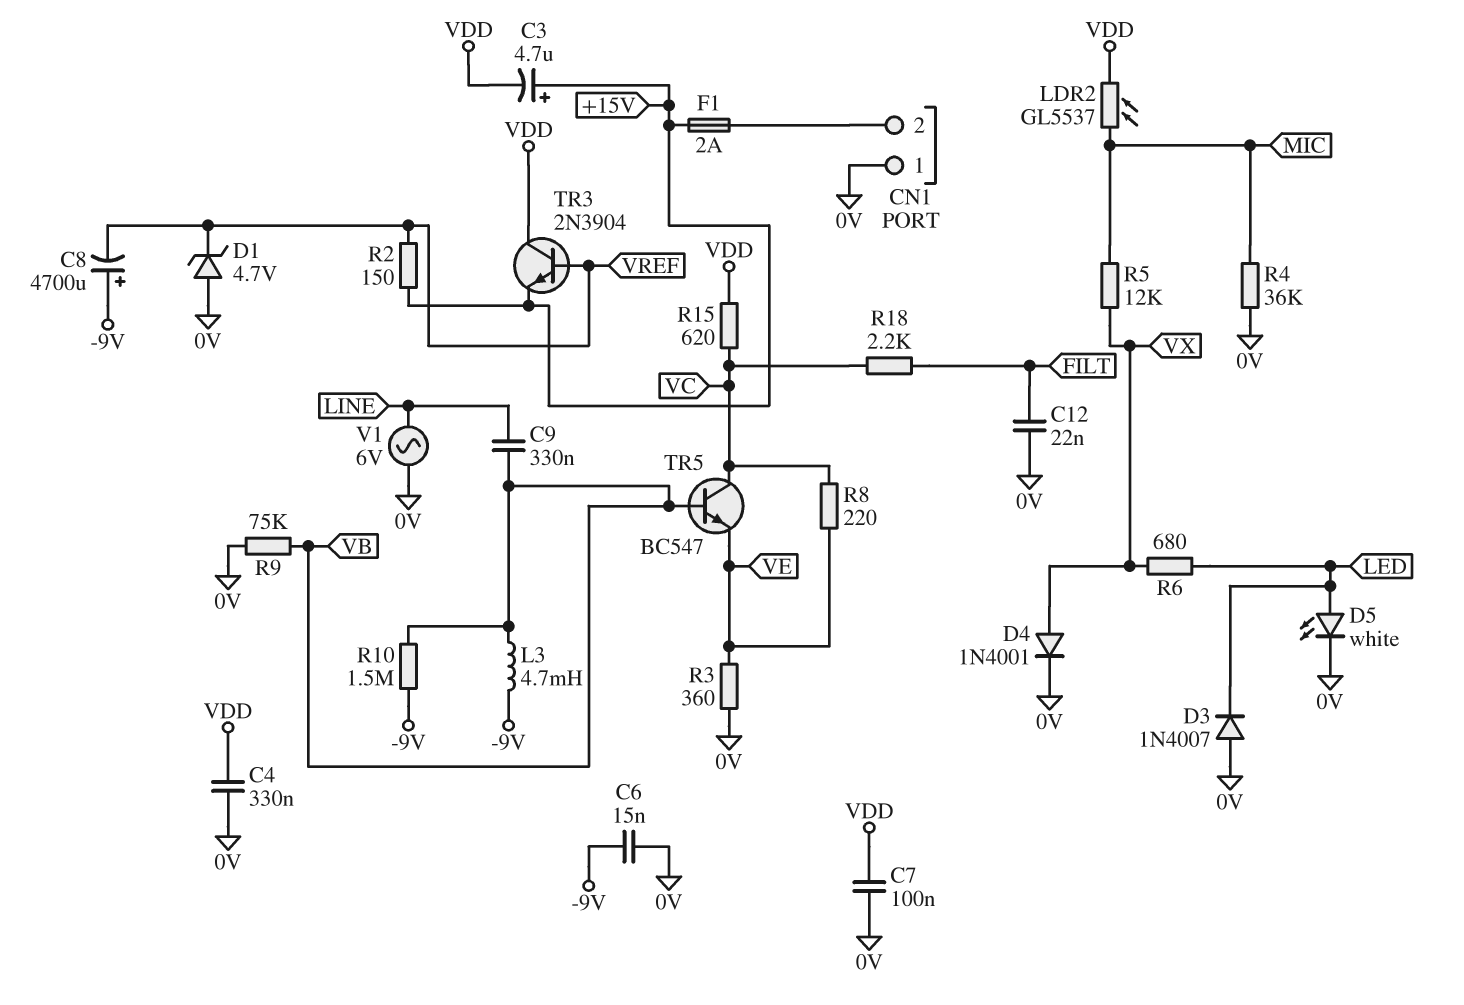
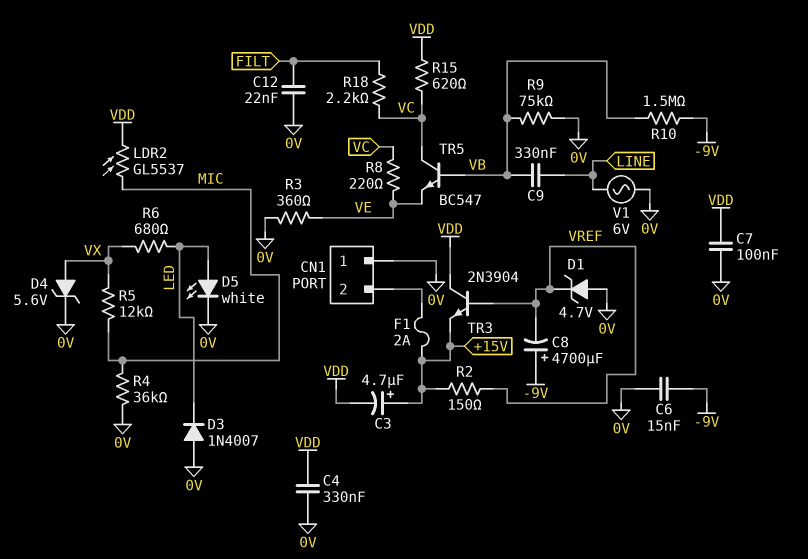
D4: diode 1N4001 (A VX, K 0V) -> zener 5.6V (A VX, K 0V)
L3: 4.7mH (-9V, VB) -> none

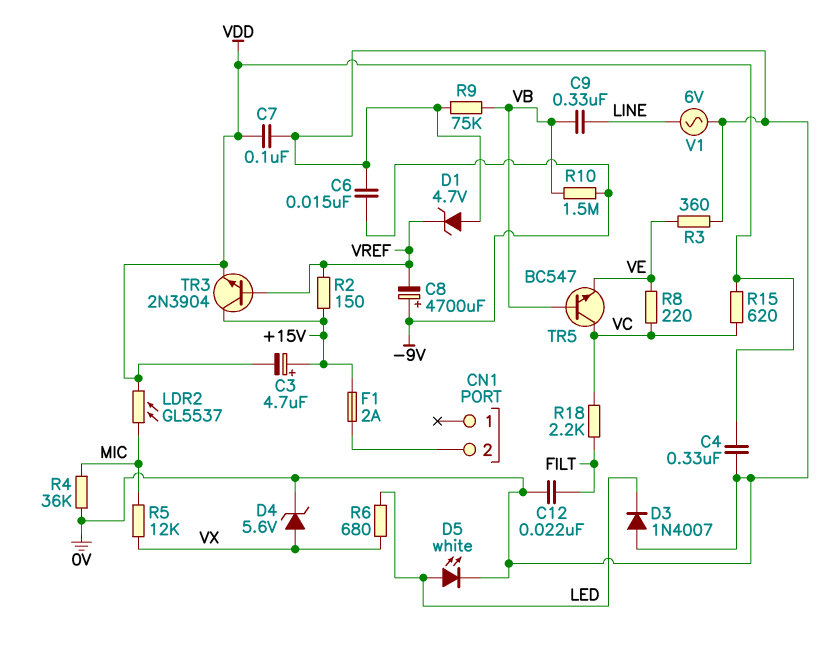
CN1 pin 1: 0V -> none
TR3: NPN 2N3904 (B VREF, C VDD, E +15V) -> NPN 2N3904 (B VREF, C +15V, E VDD)

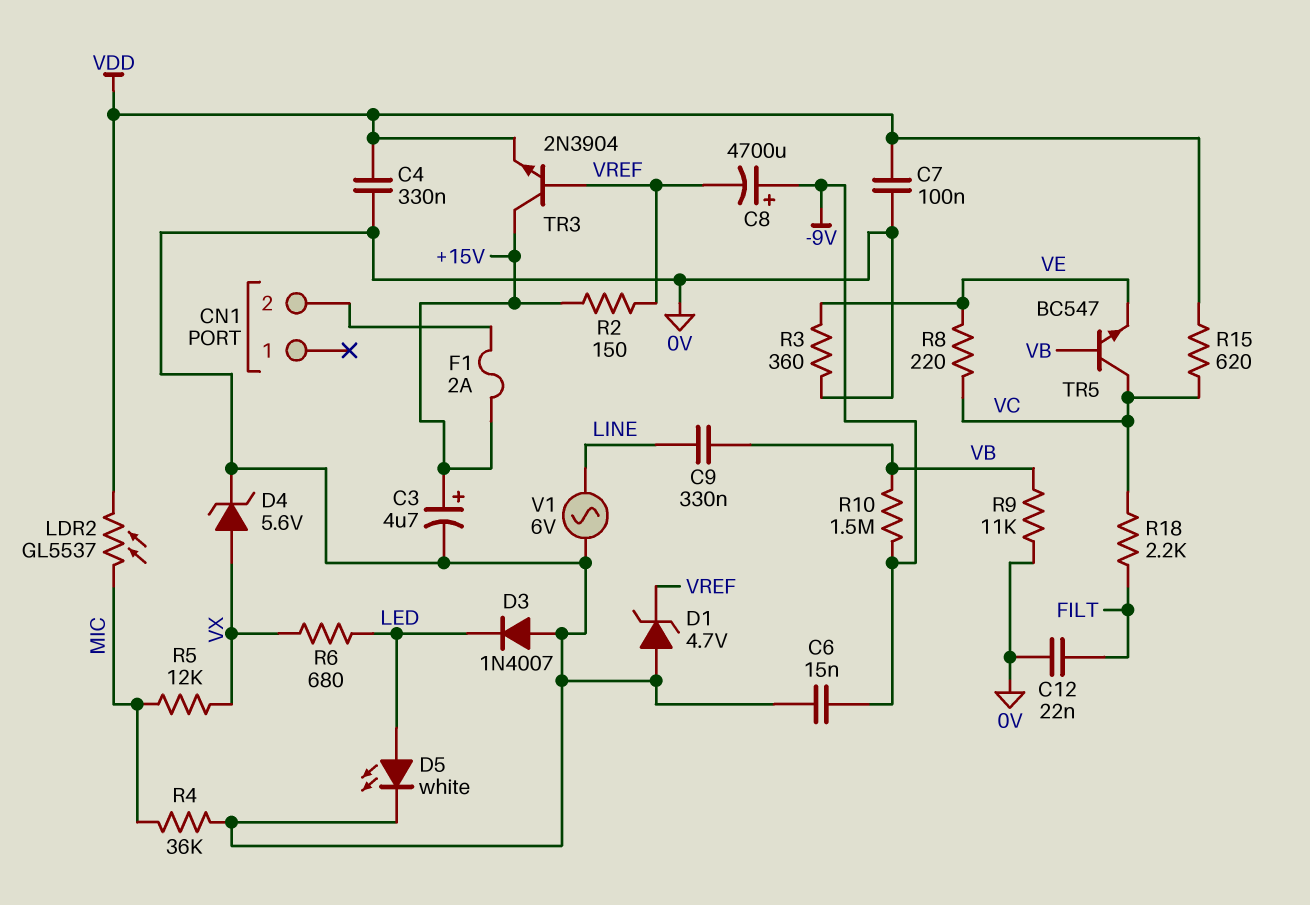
C3: 4.7uF (plus +15V, minus VDD) -> 4.7uF (plus +15V, minus 0V)
R9: 75k (0V, VB) -> 11k (0V, VB)

